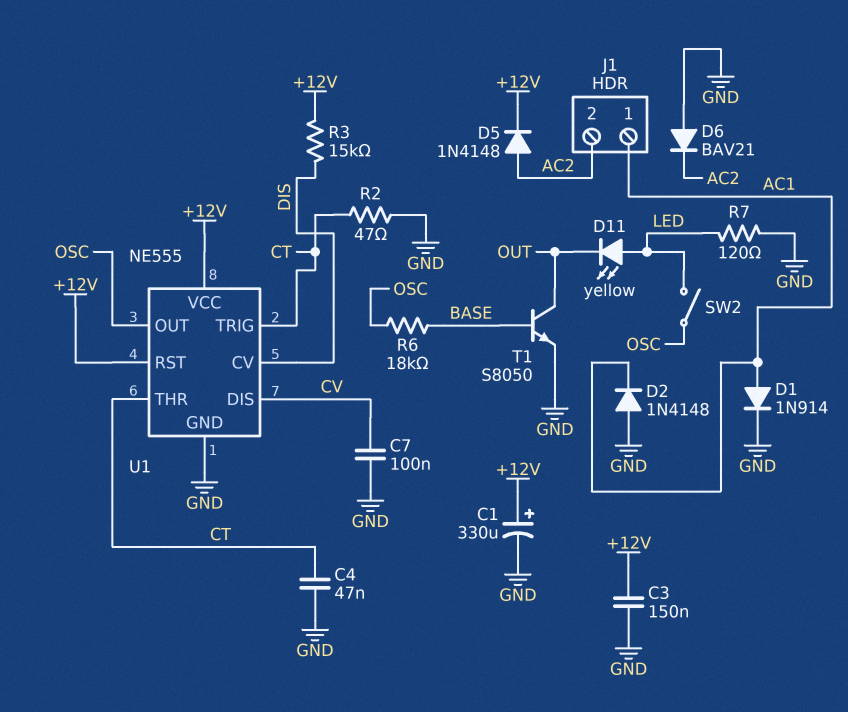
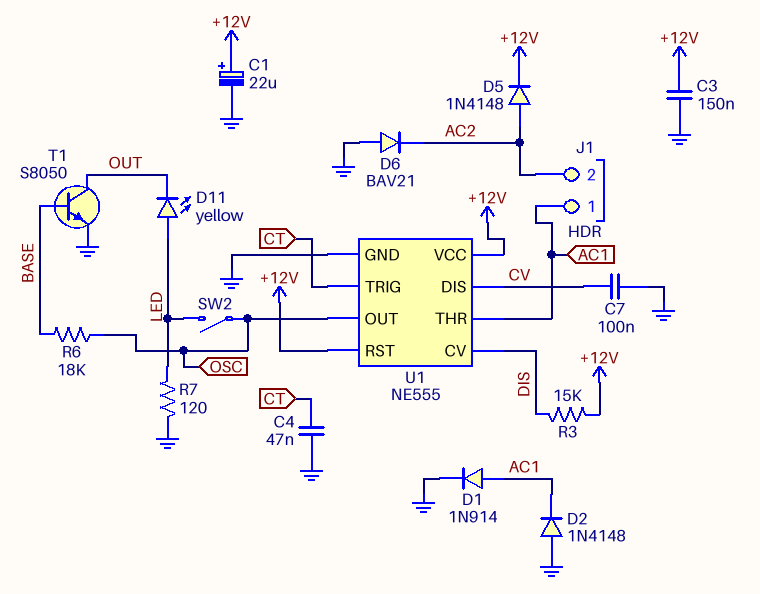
C1: 330uF (plus +12V, minus GND) -> 22uF (plus +12V, minus GND)
R2: 47 (CT, GND) -> none
U1 pin THR: CT -> AC1

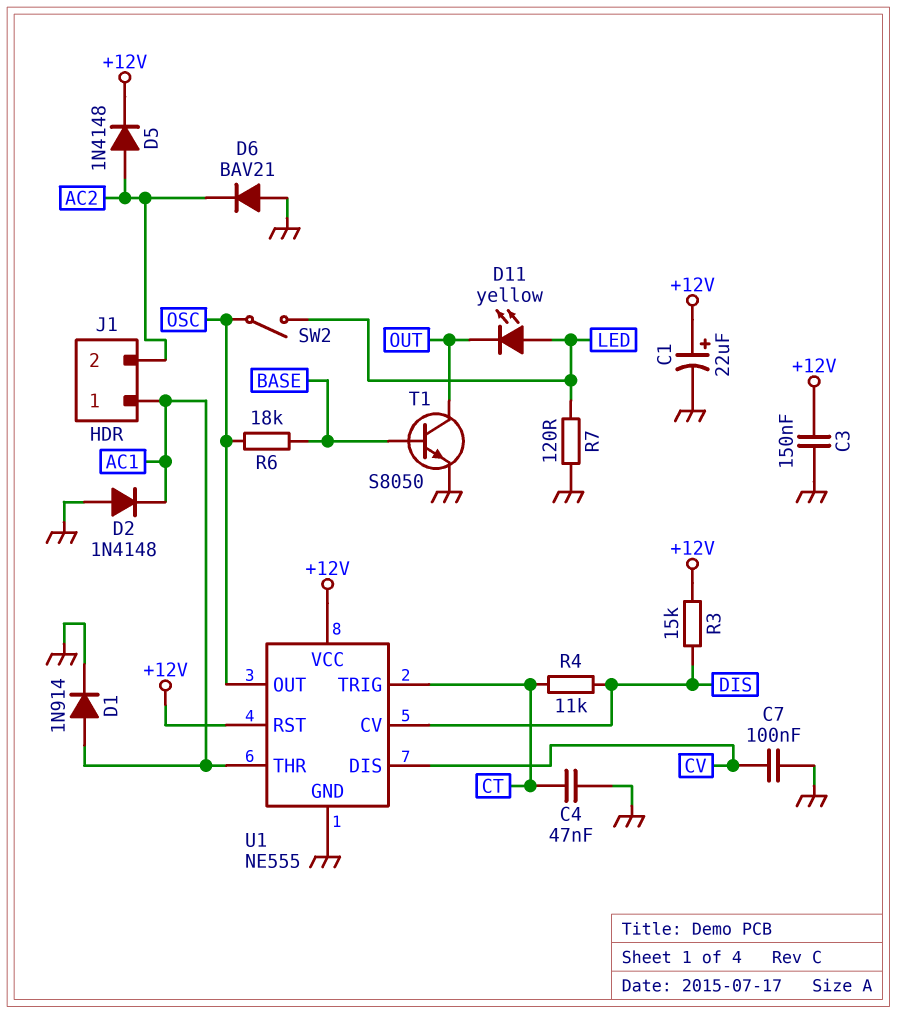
R4: none -> 11k (CT, DIS)

